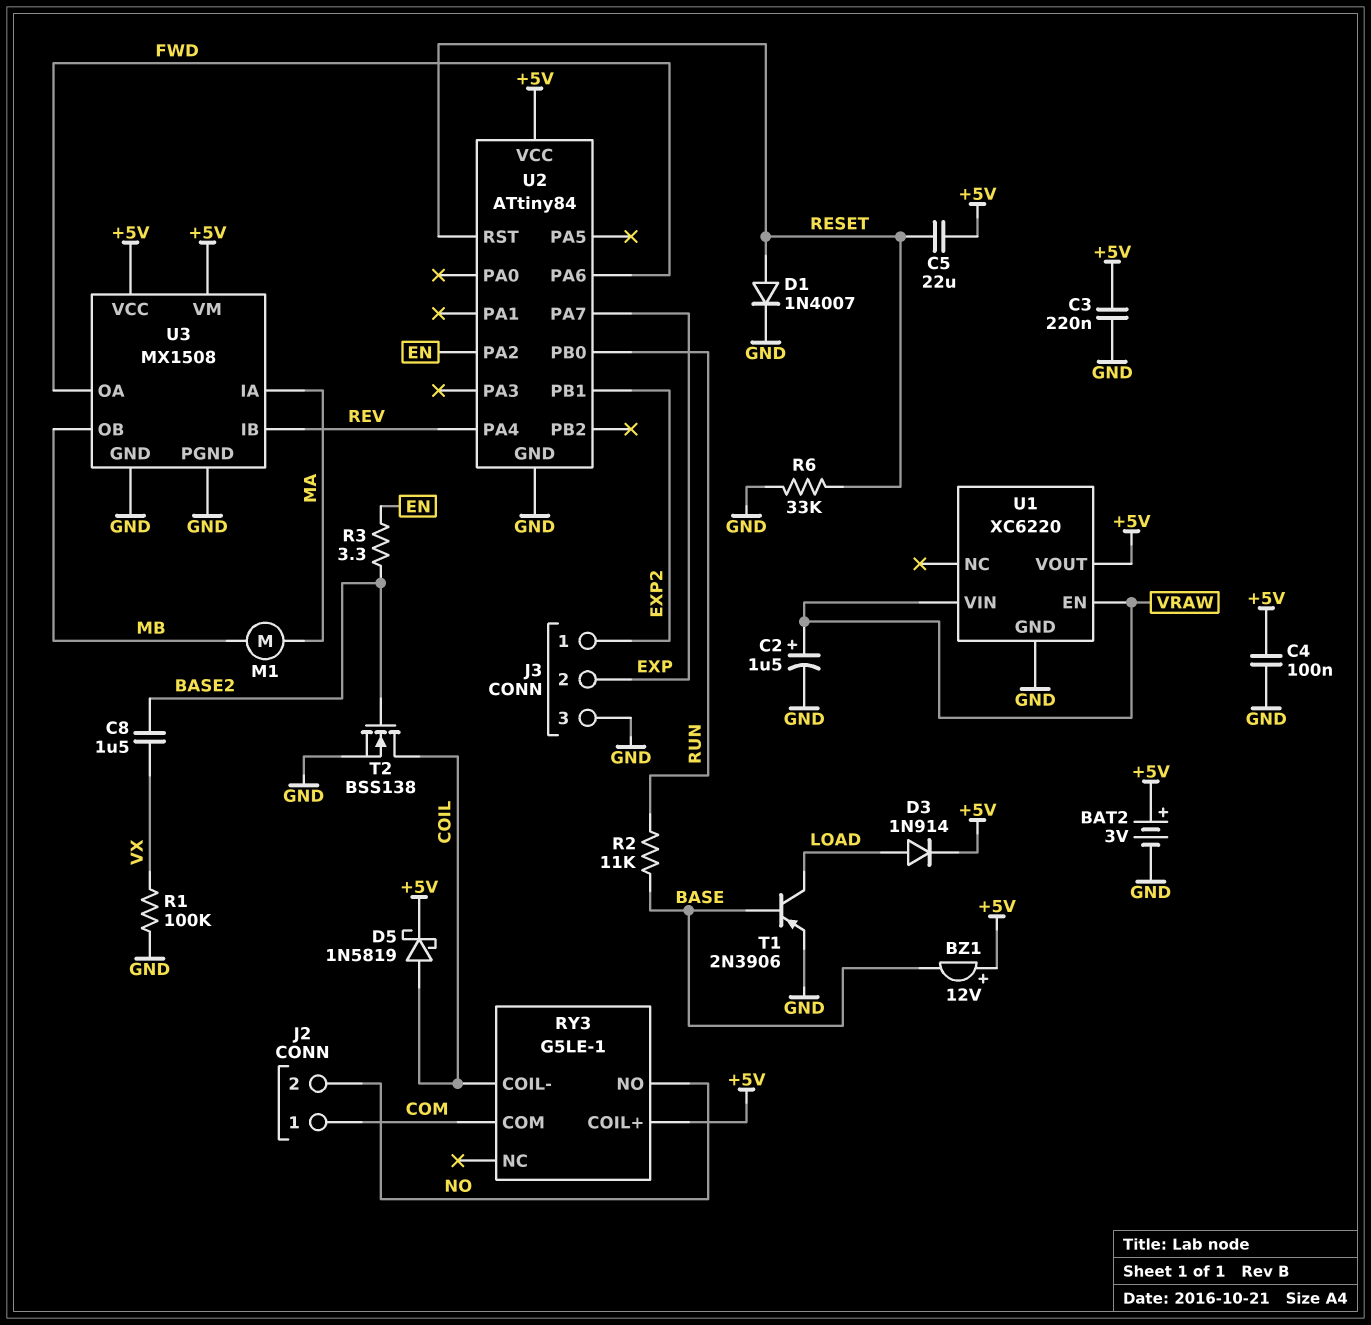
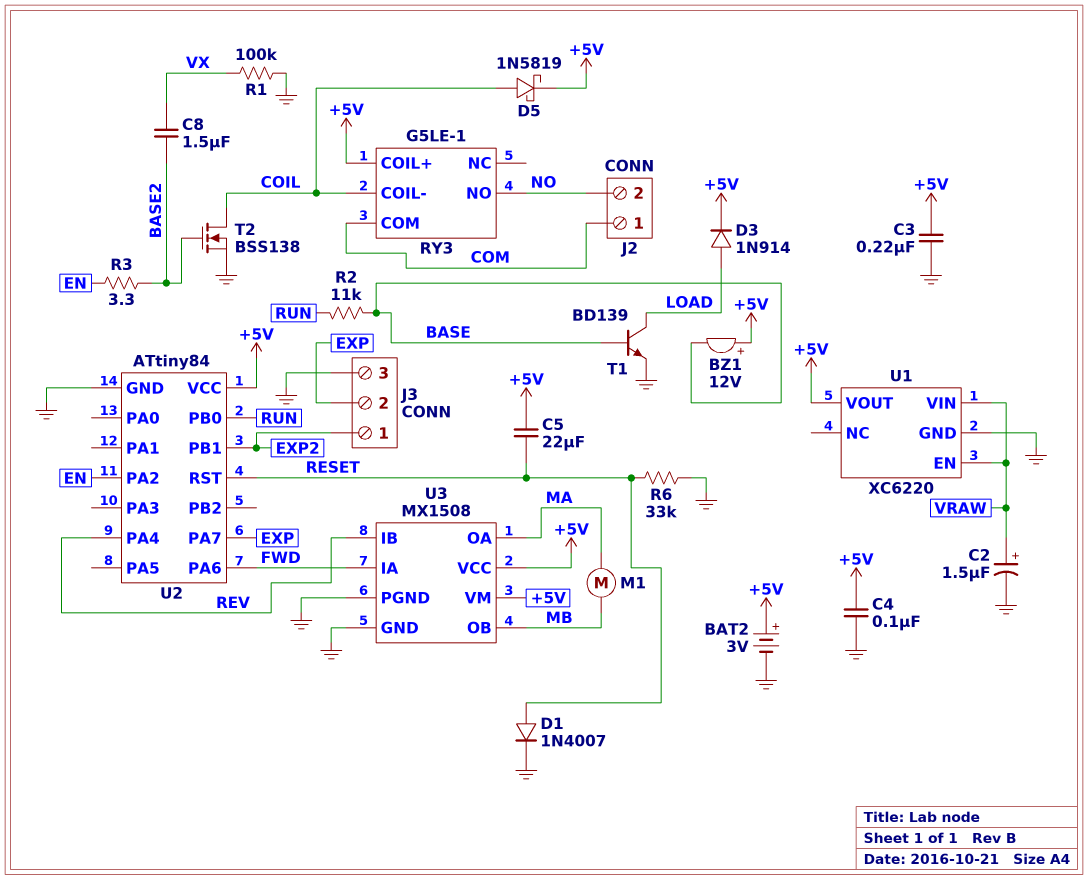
T1: PNP 2N3906 (B BASE, C LOAD, E GND) -> NPN BD139 (B BASE, C LOAD, E GND)
U3 pin IA: MA -> FWD
U3 pin OA: FWD -> MA

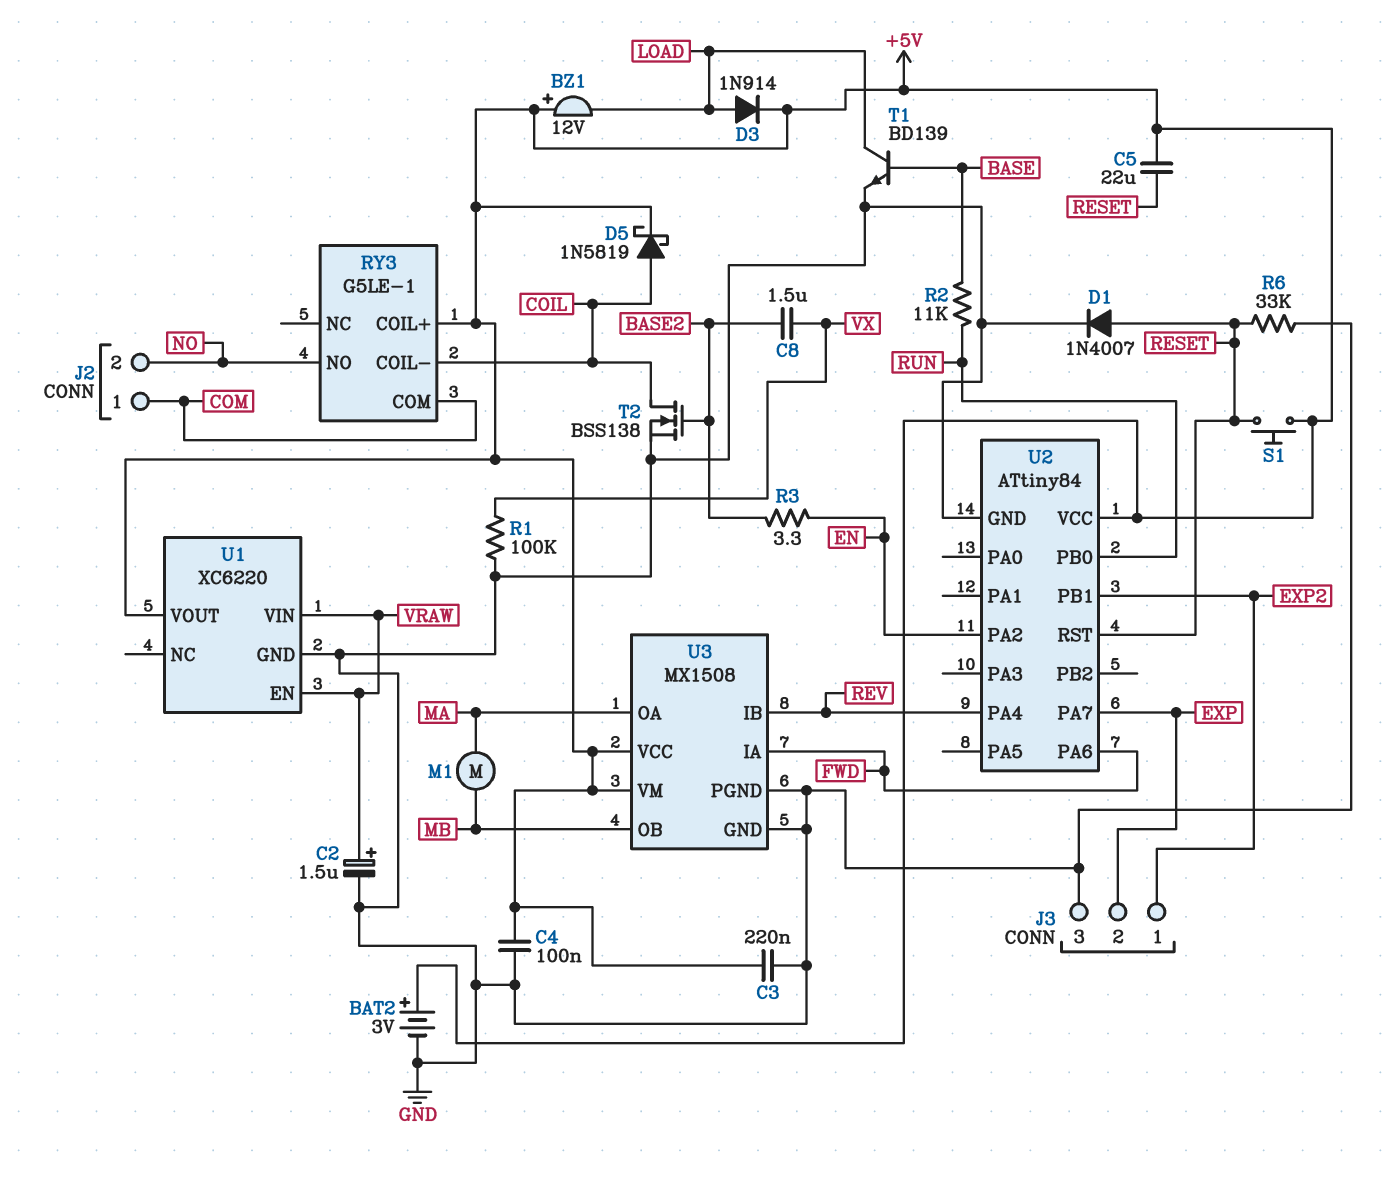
BZ1: buzzer 12V (plus +5V, minus BASE) -> buzzer 12V (plus +5V, minus LOAD)
S1: none -> button (+5V, RESET)

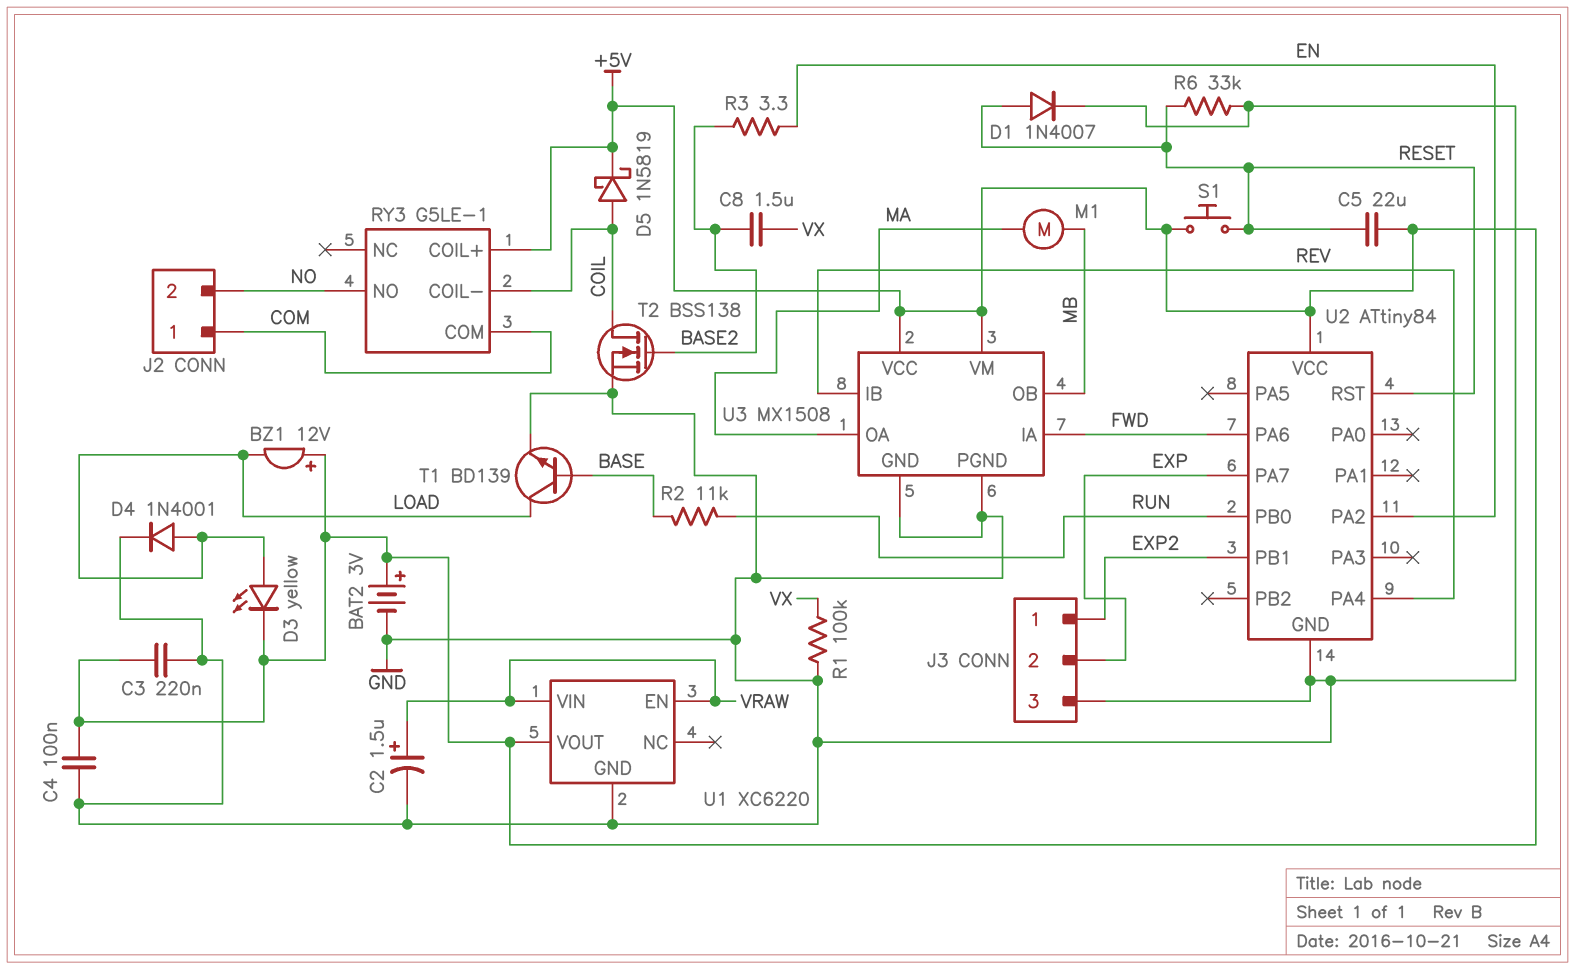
D3: diode 1N914 (A LOAD, K +5V) -> LED yellow (A LOAD, K +5V)
D4: none -> diode 1N4001 (A LOAD, K GND)

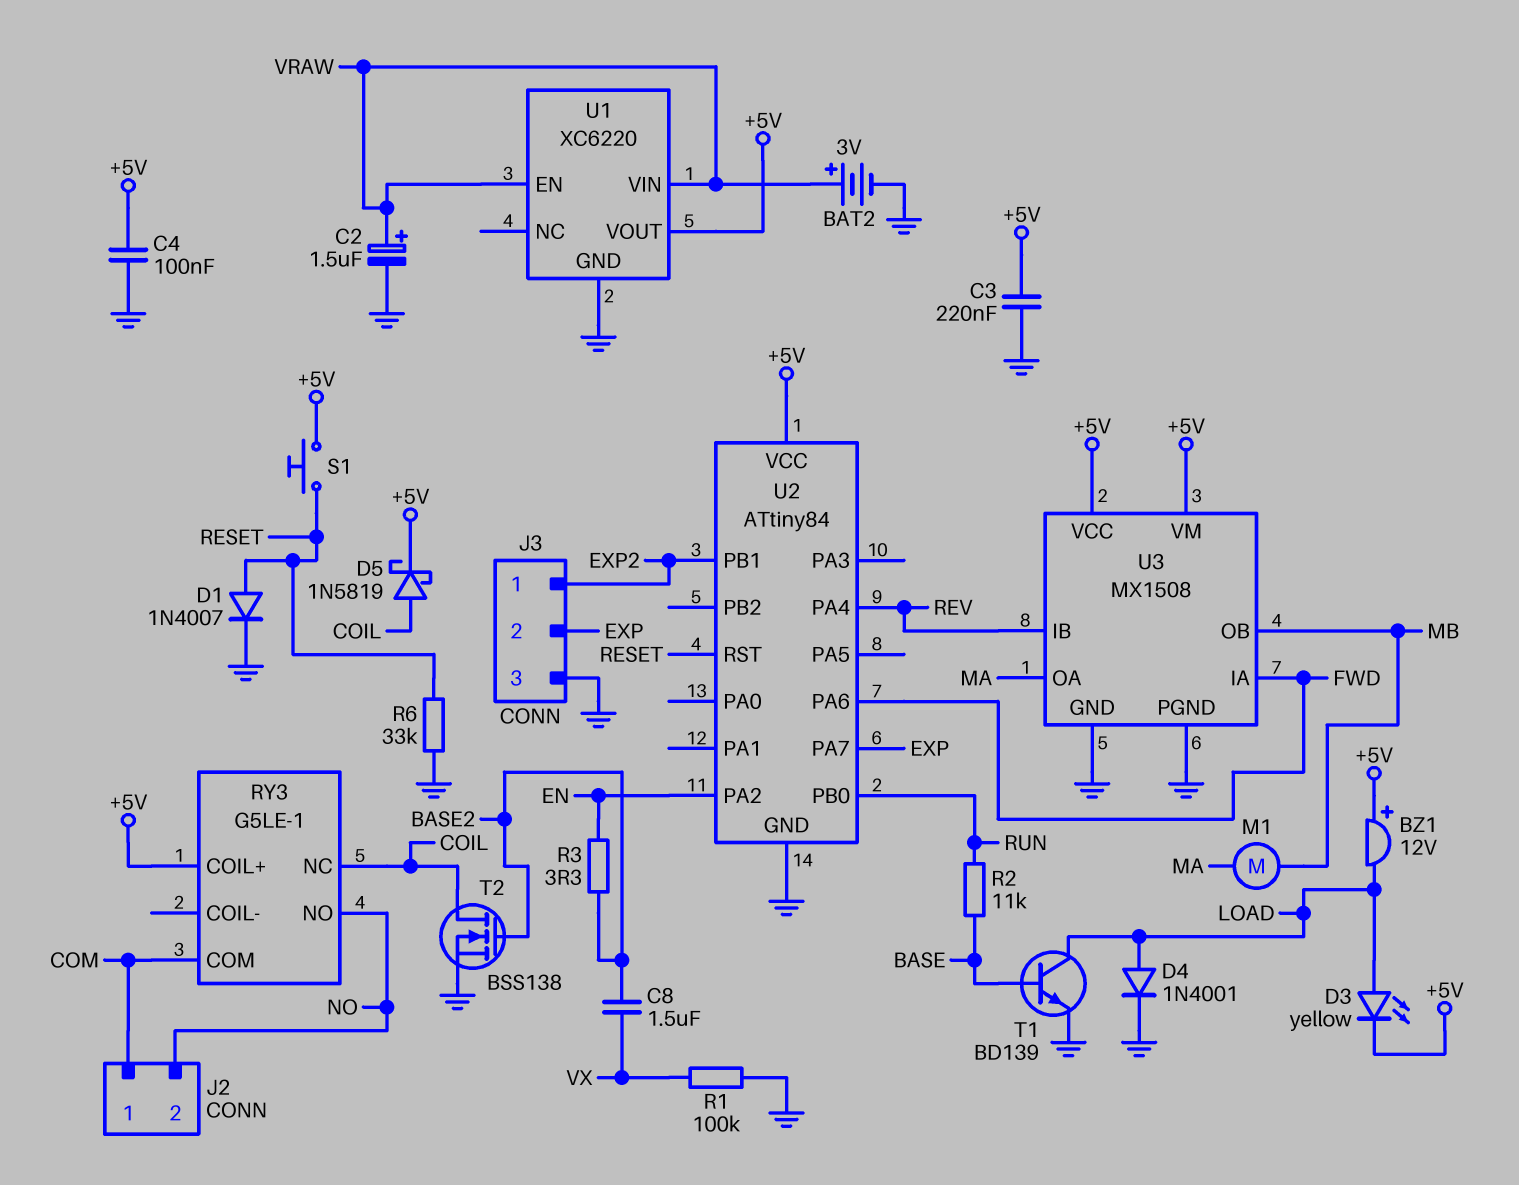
BAT2: 3V (plus +5V, minus GND) -> 3V (plus VRAW, minus GND)
C5: 22uF (+5V, RESET) -> none
RY3 pin COIL-: COIL -> none
RY3 pin NC: none -> COIL

